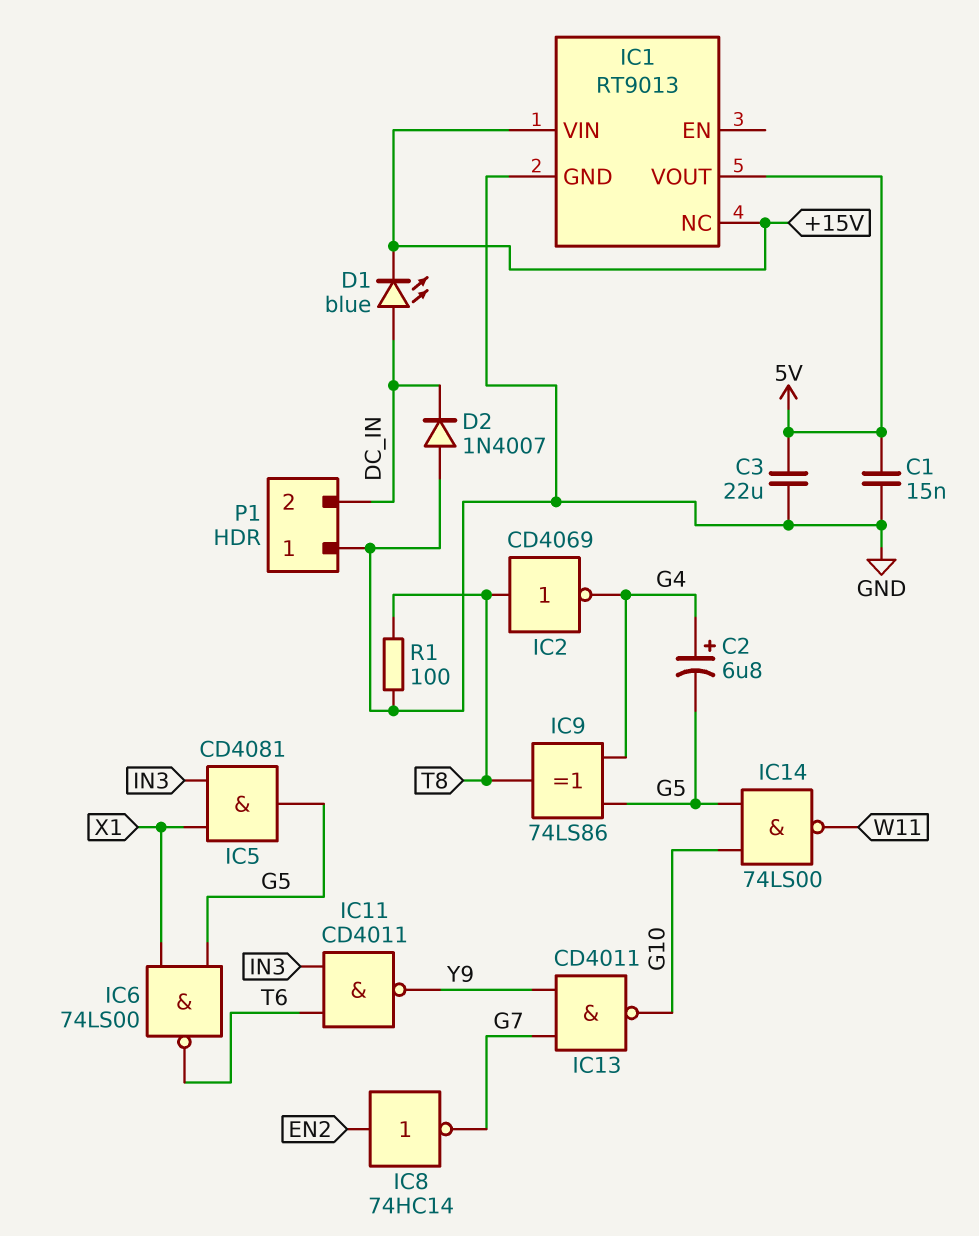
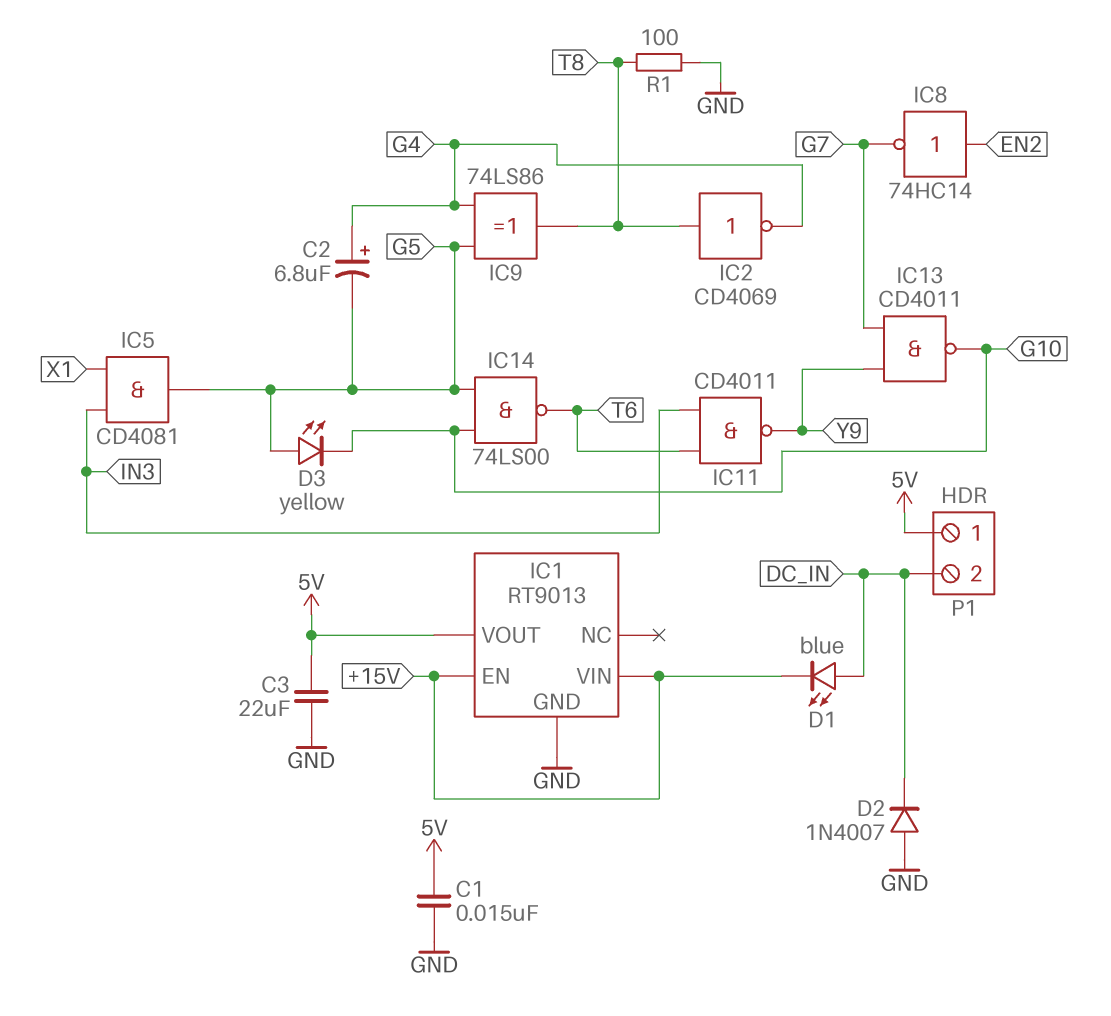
D3: none -> LED yellow (A G5, K G10)
IC1 pin EN: none -> +15V
IC1 pin NC: +15V -> none
IC6: NAND 74LS00 (in G5, in X1, out T6) -> none
IC14: NAND 74LS00 (in G5, in G10, out W11) -> NAND 74LS00 (in G5, in G10, out T6)
P1 pin 1: GND -> 5V

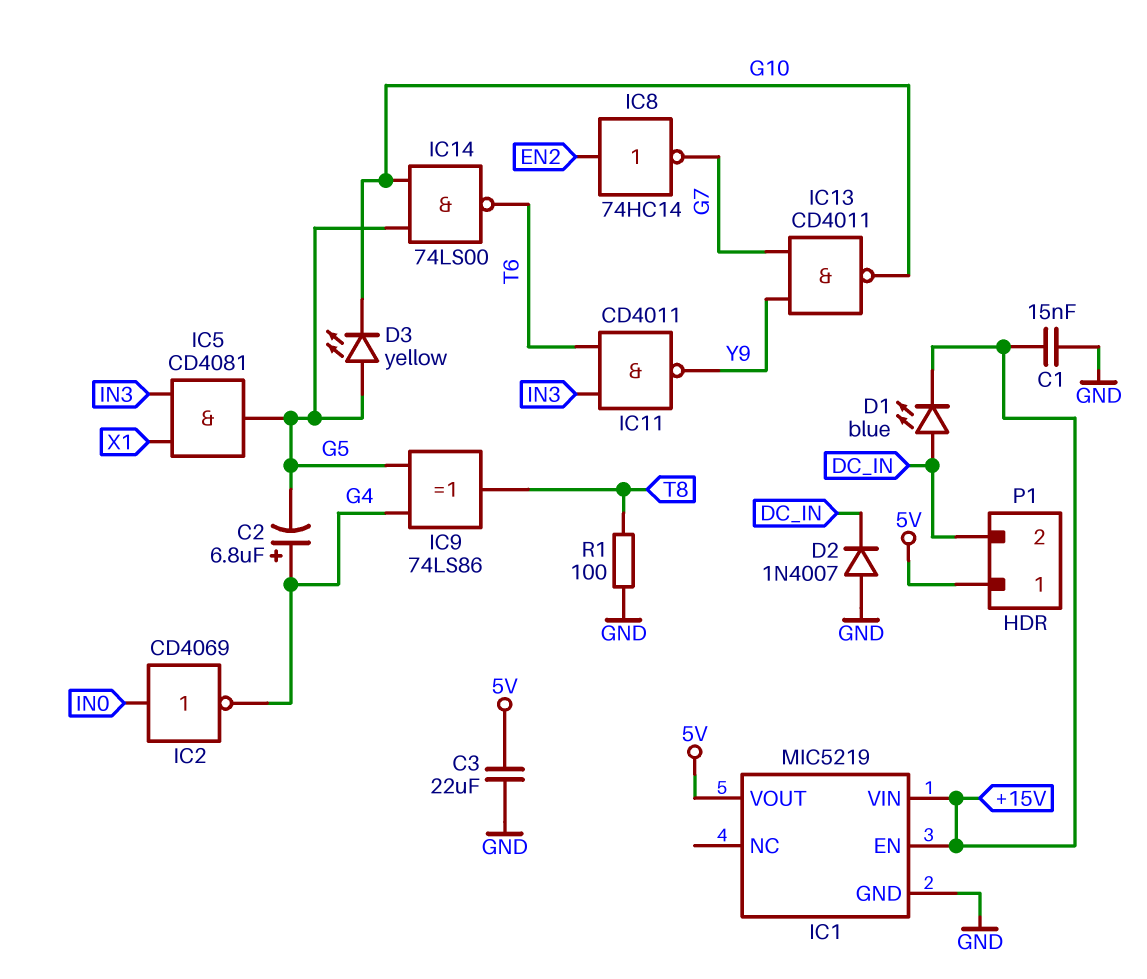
C1: 15nF (5V, GND) -> 15nF (+15V, GND)
IC1: RT9013 -> MIC5219
IC2: NOT CD4069 (in T8, out G4) -> NOT CD4069 (in IN0, out G4)

